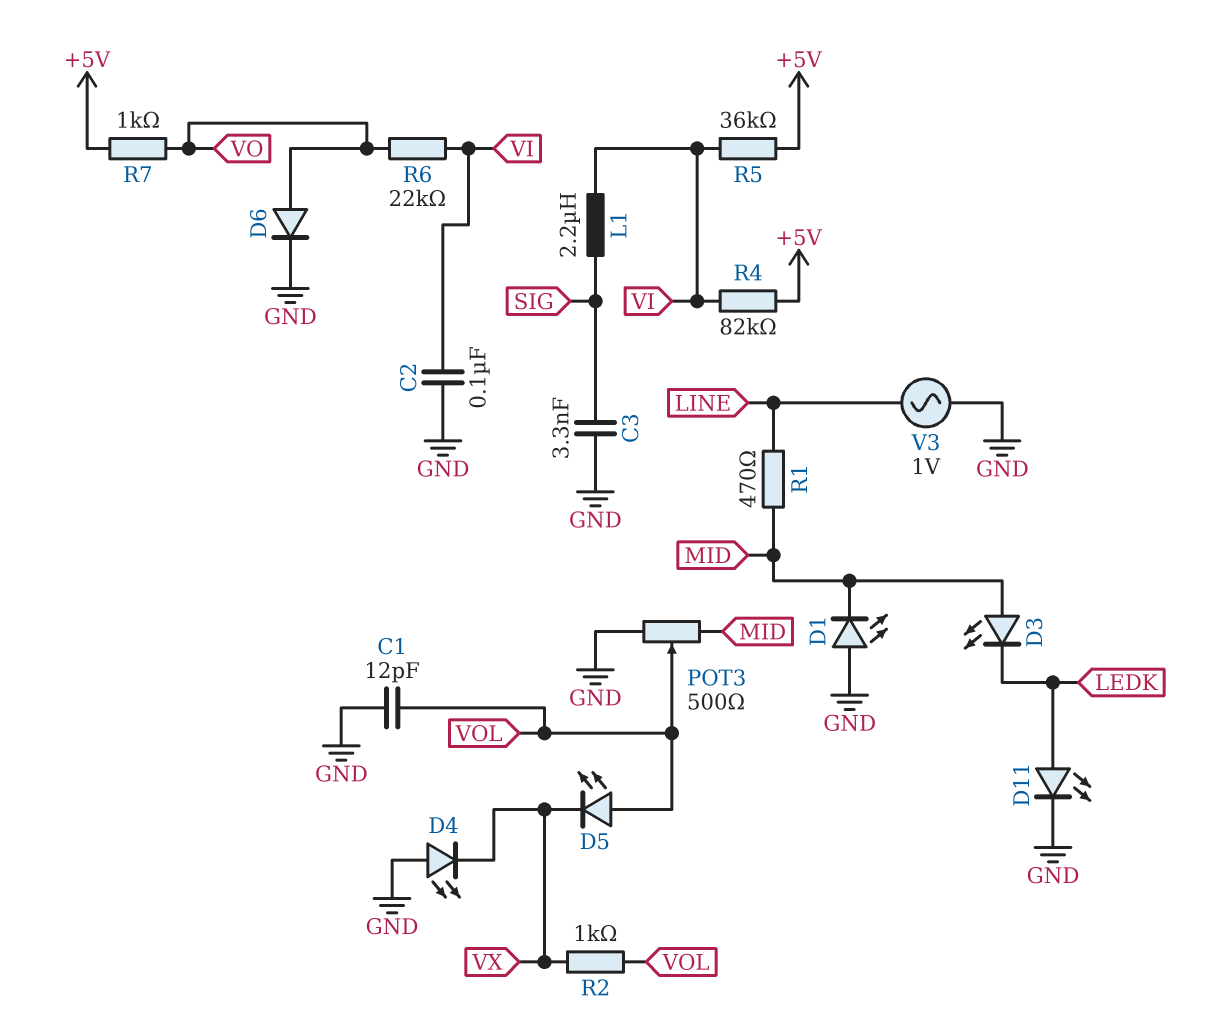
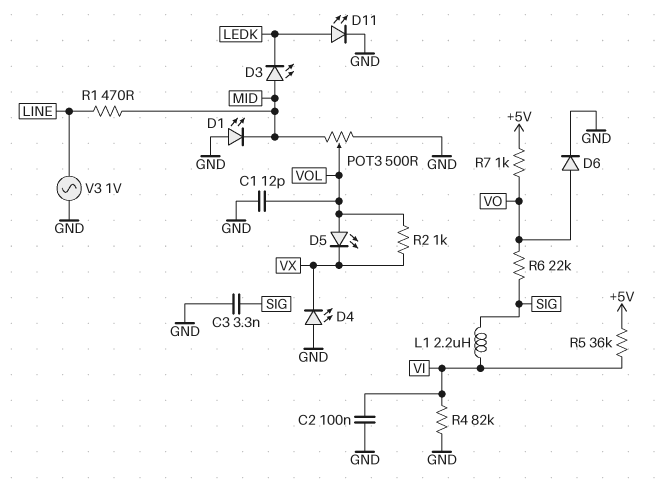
R4: 82k (+5V, VI) -> 82k (GND, VI)
R6: 22k (VI, VO) -> 22k (SIG, VO)

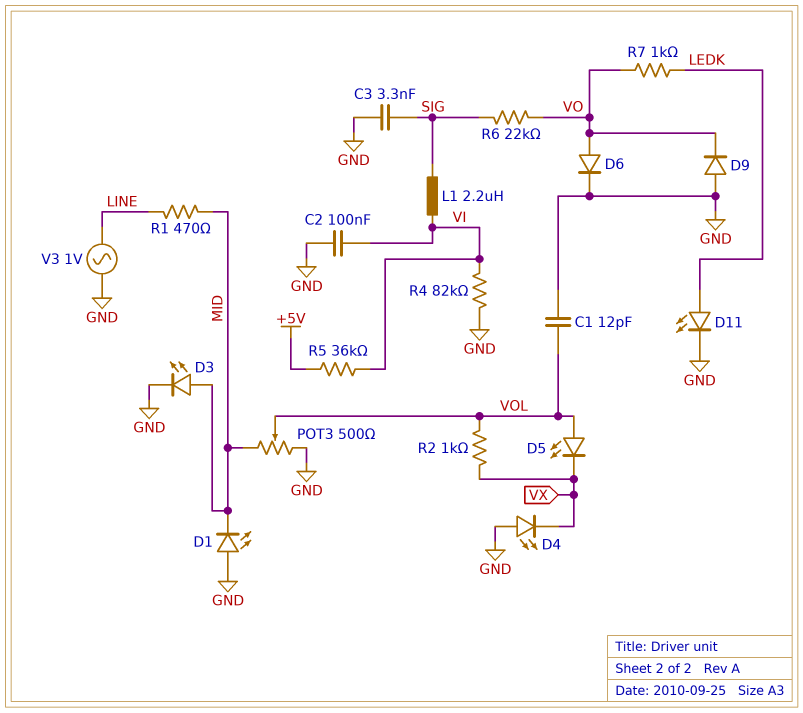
D3: LED (A MID, K LEDK) -> LED (A MID, K GND)
D9: none -> diode (A GND, K VO)
R7: 1k (+5V, VO) -> 1k (LEDK, VO)

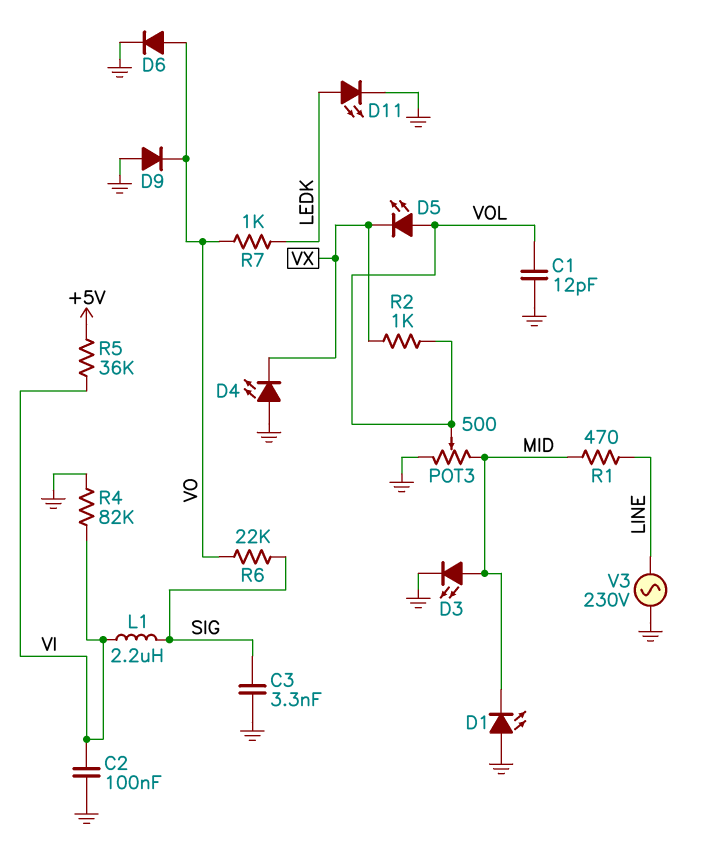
V3: AC 1V (GND, LINE) -> AC 230V (GND, LINE)

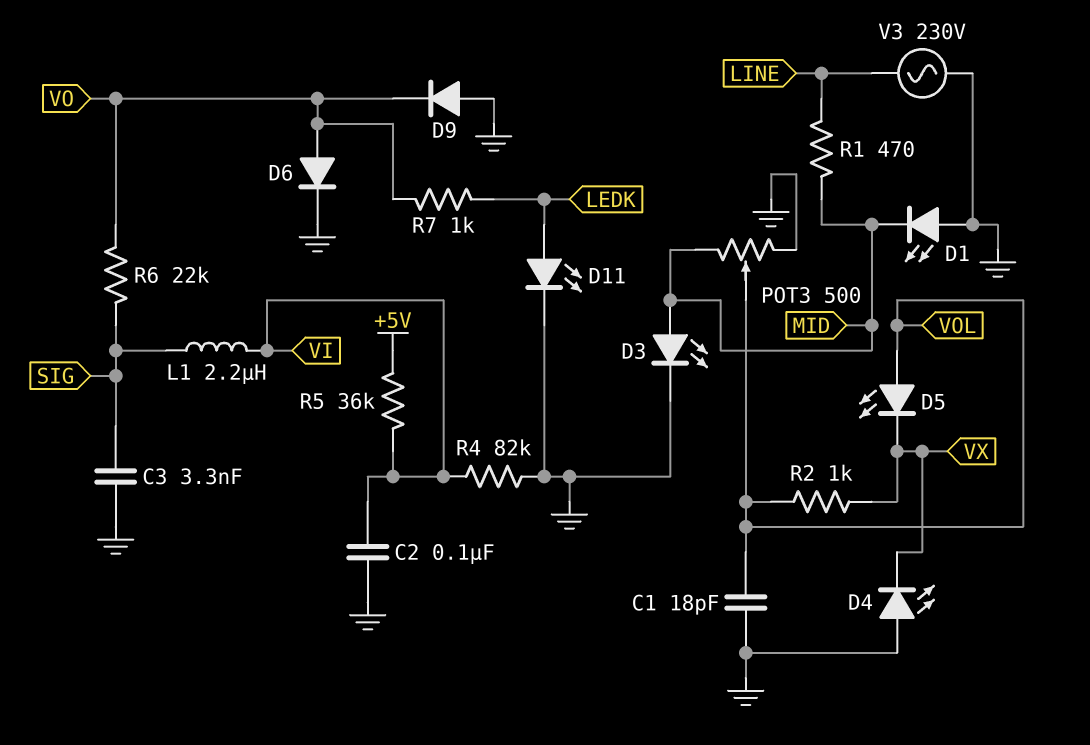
C1: 12pF (GND, VOL) -> 18pF (GND, VOL)

